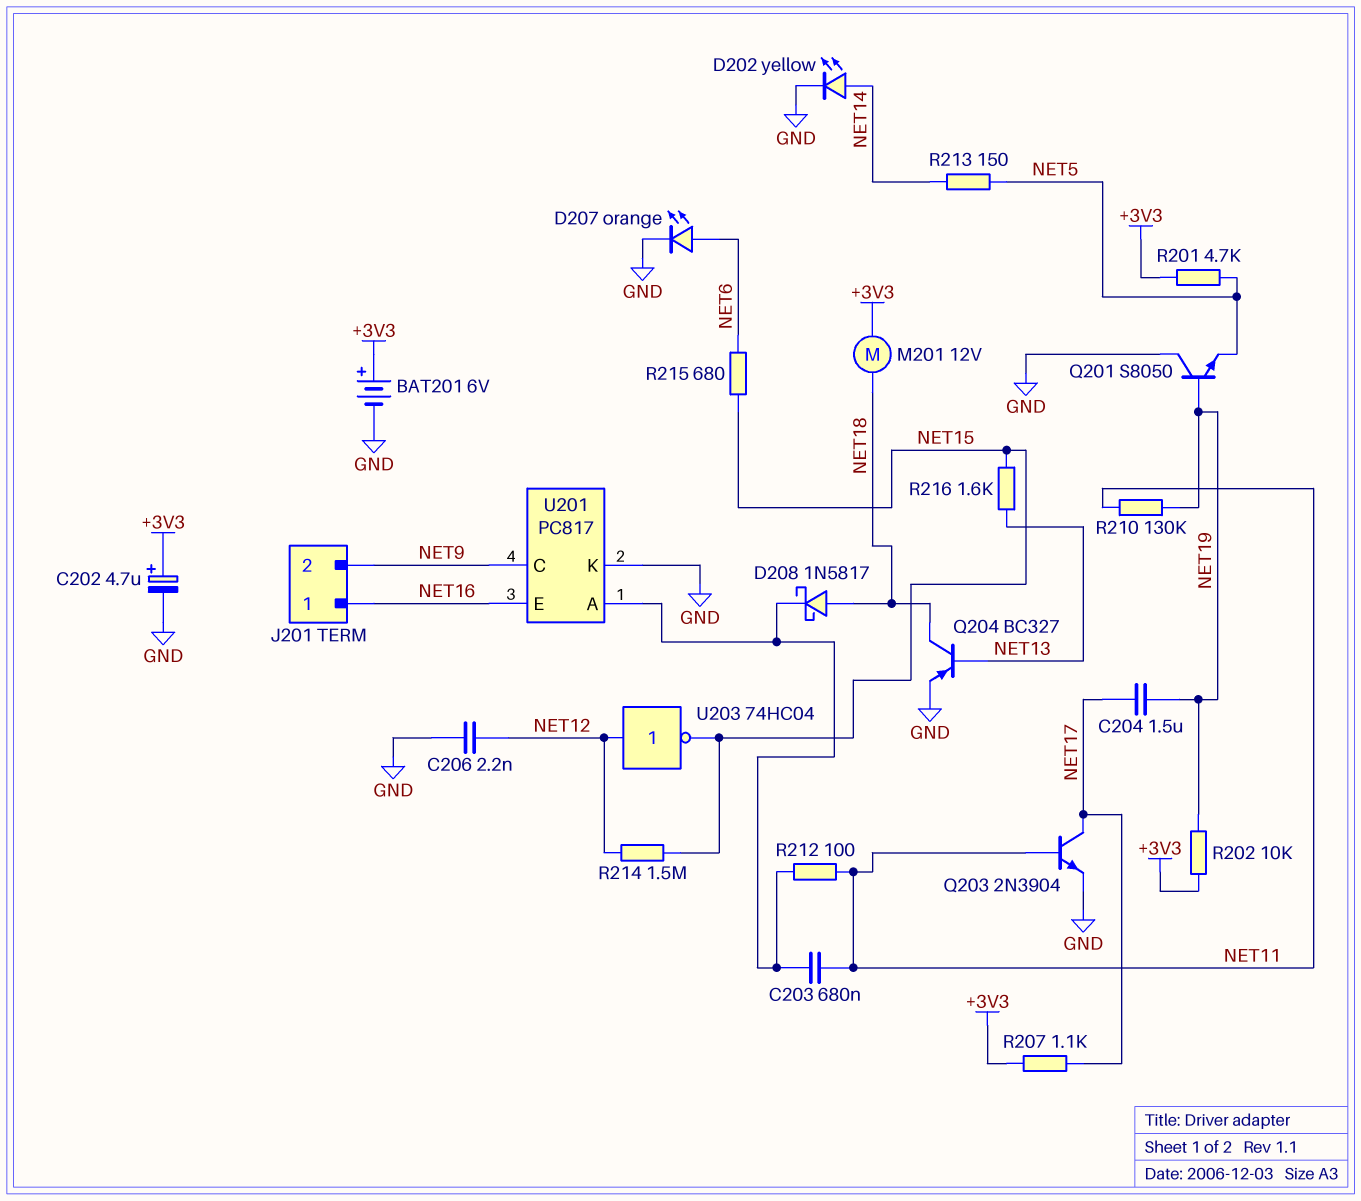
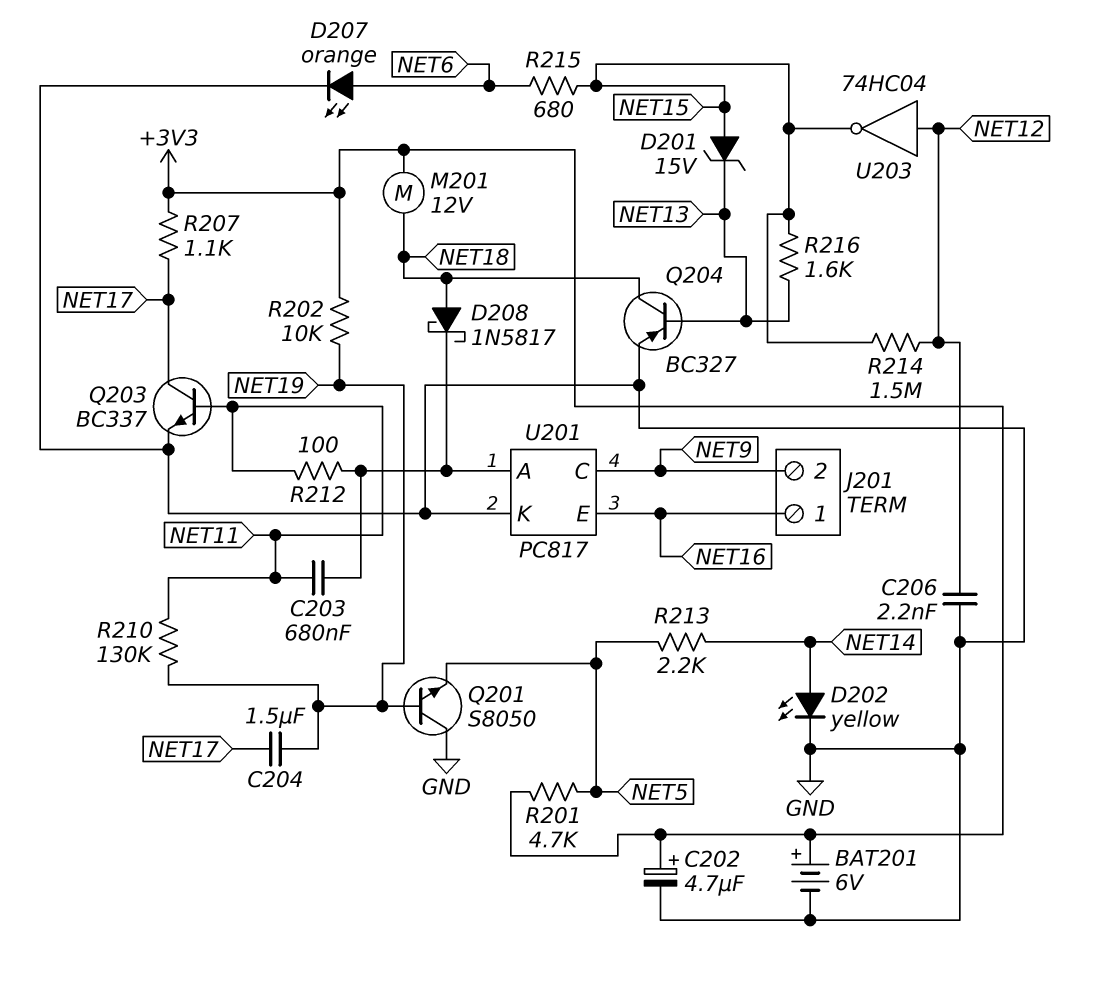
D201: none -> zener 15V (A NET15, K NET13)
Q203: NPN 2N3904 (B NET11, C NET17, E GND) -> NPN BC337 (B NET11, C NET17, E GND)
R213: 150 (NET5, NET14) -> 2.2k (NET5, NET14)

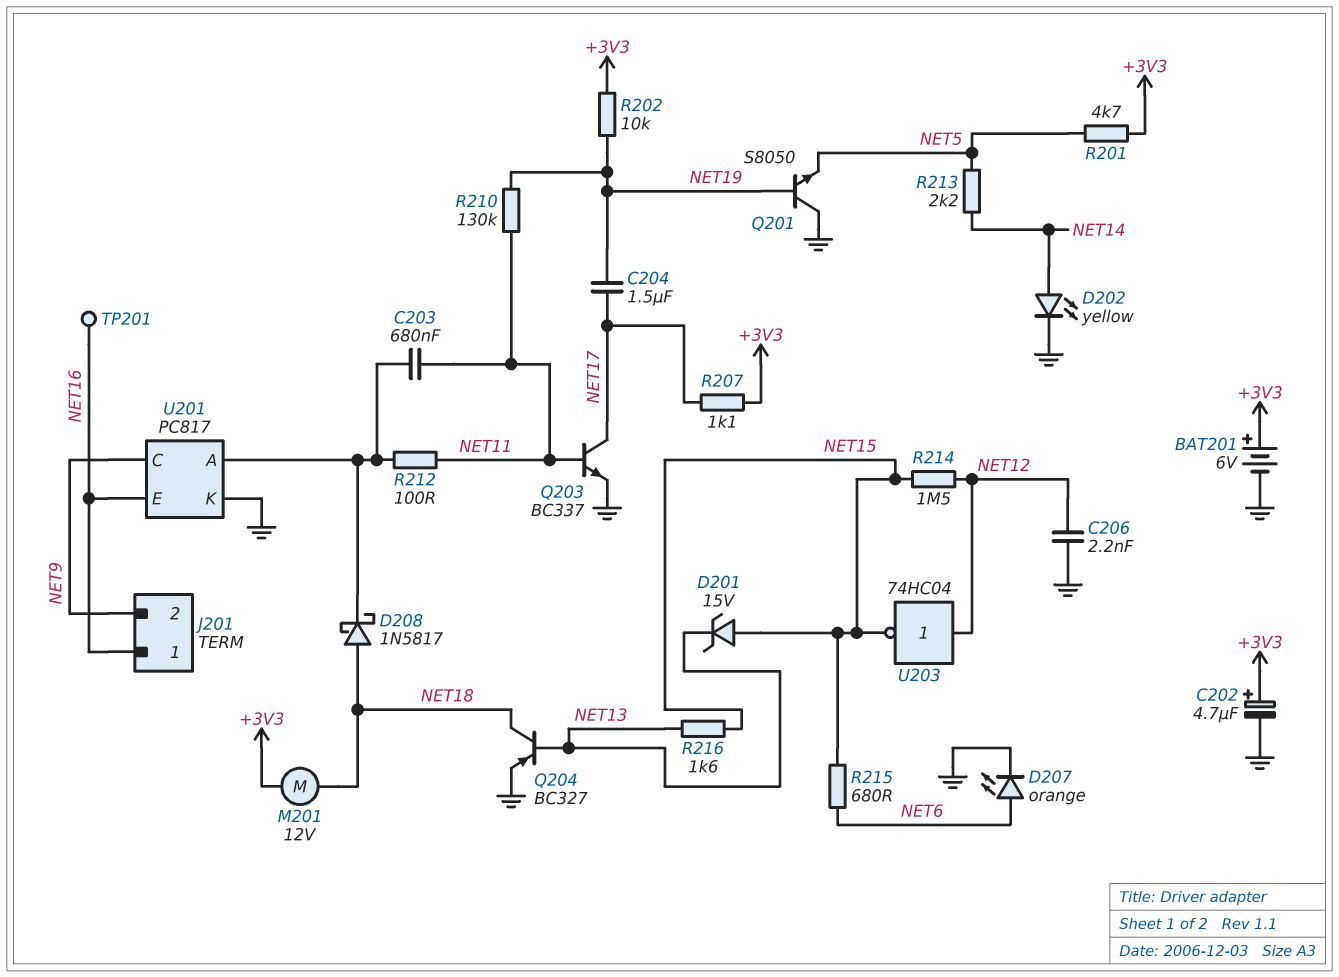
TP201: none -> test point (NET16)

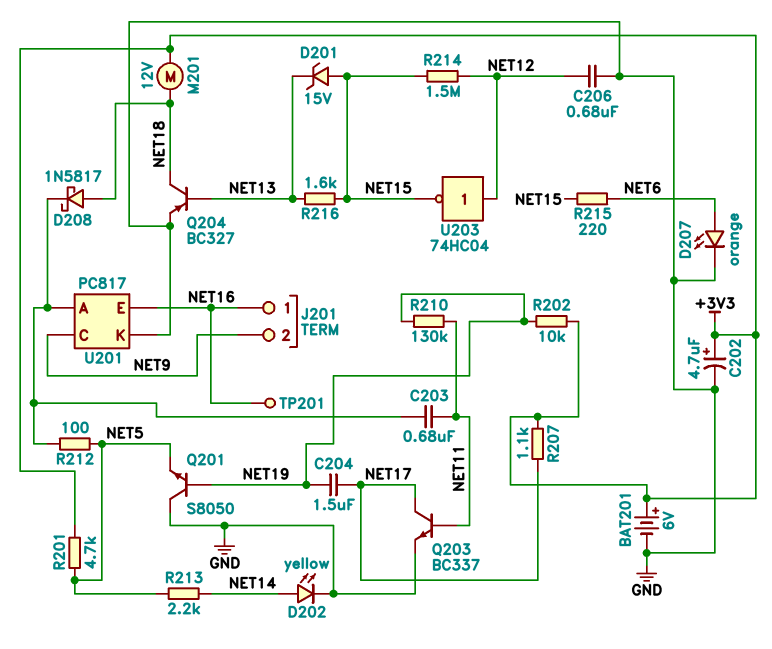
C206: 2.2nF (GND, NET12) -> 680nF (GND, NET12)
R212: 100 (NET11, U201/A) -> 100 (NET5, U201/A)
R215: 680 (NET6, NET15) -> 220 (NET6, NET15)

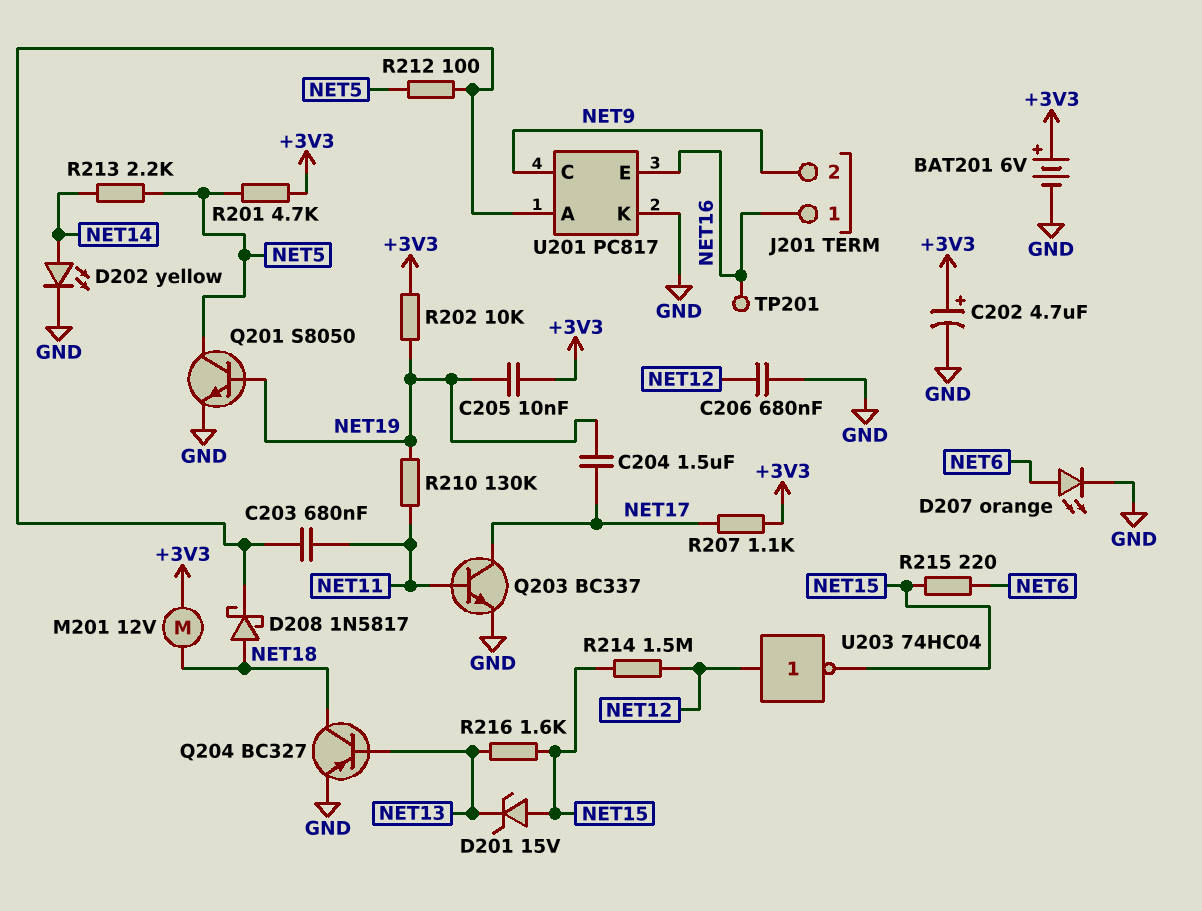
C205: none -> 10nF (+3V3, NET19)
Q201: NPN S8050 (B NET19, C GND, E NET5) -> NPN S8050 (B NET19, C NET5, E GND)

